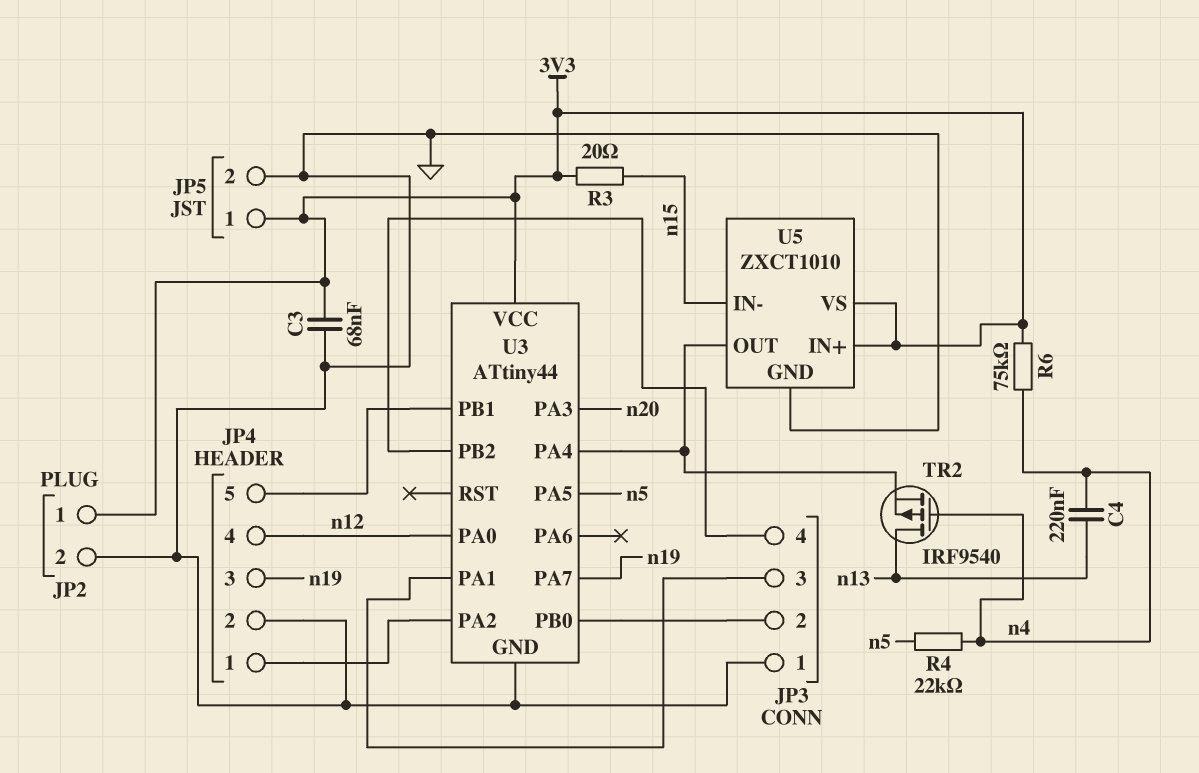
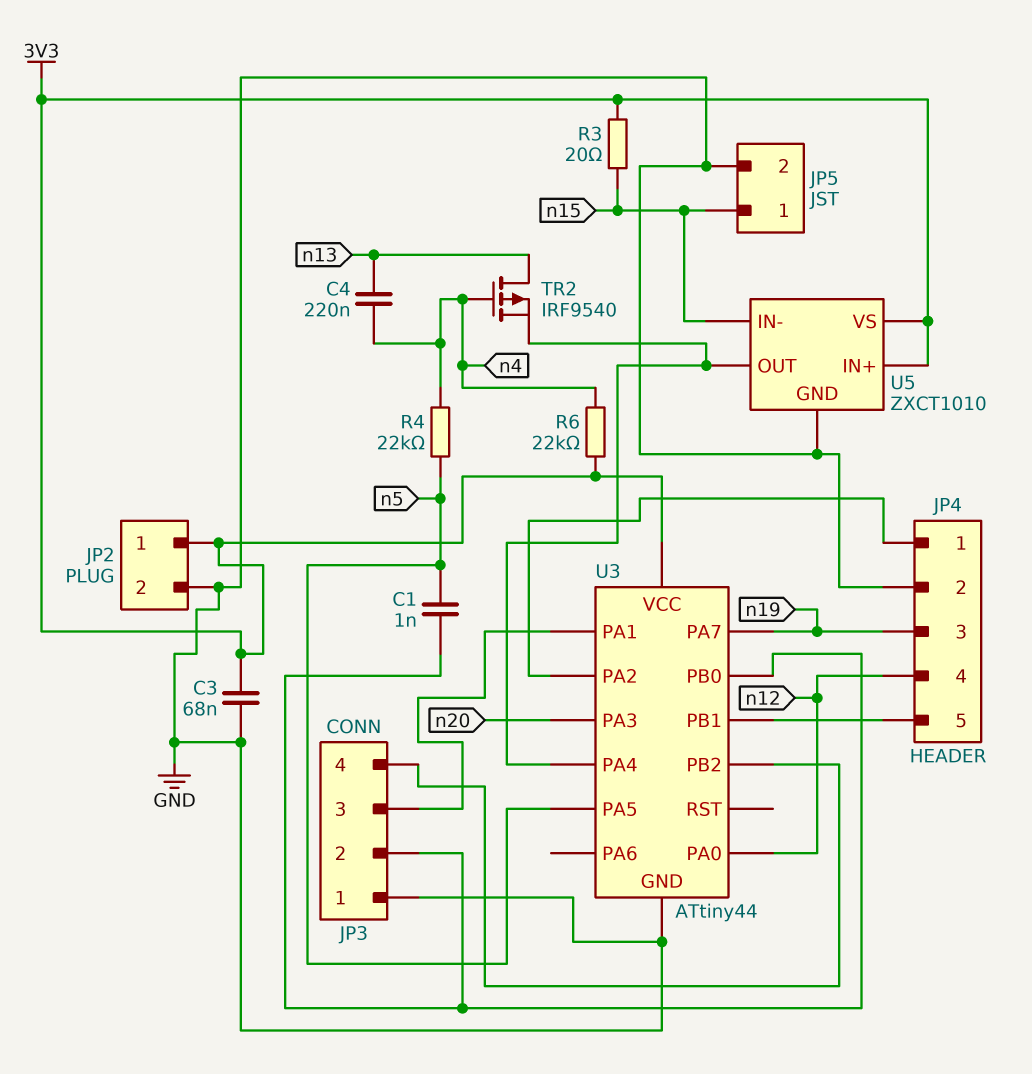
C1: none -> 1nF (JP3/2, n5)
JP5 pin 1: 3V3 -> n15
R6: 75k (3V3, n4) -> 22k (3V3, n4)

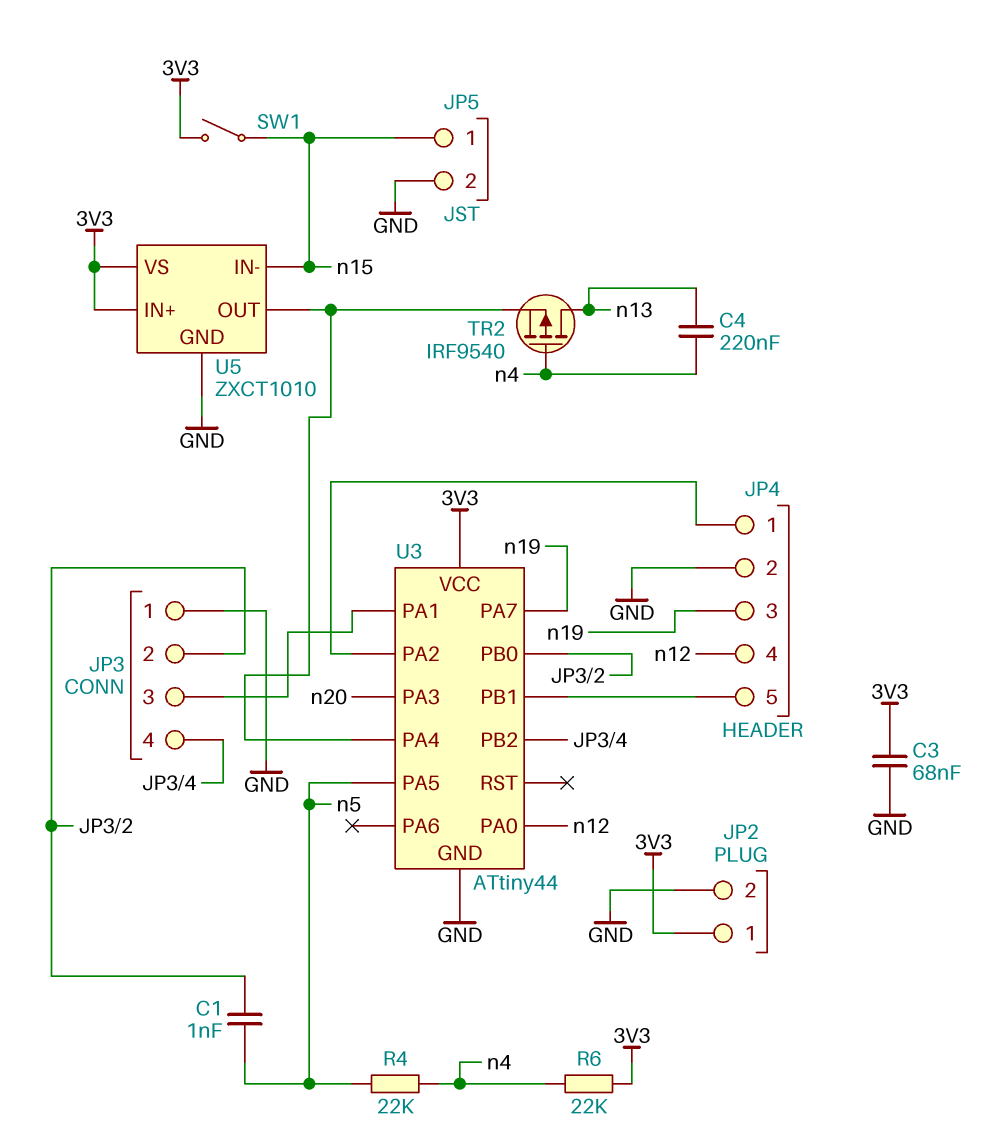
R3: 20 (3V3, n15) -> none
SW1: none -> switch (3V3, n15)

